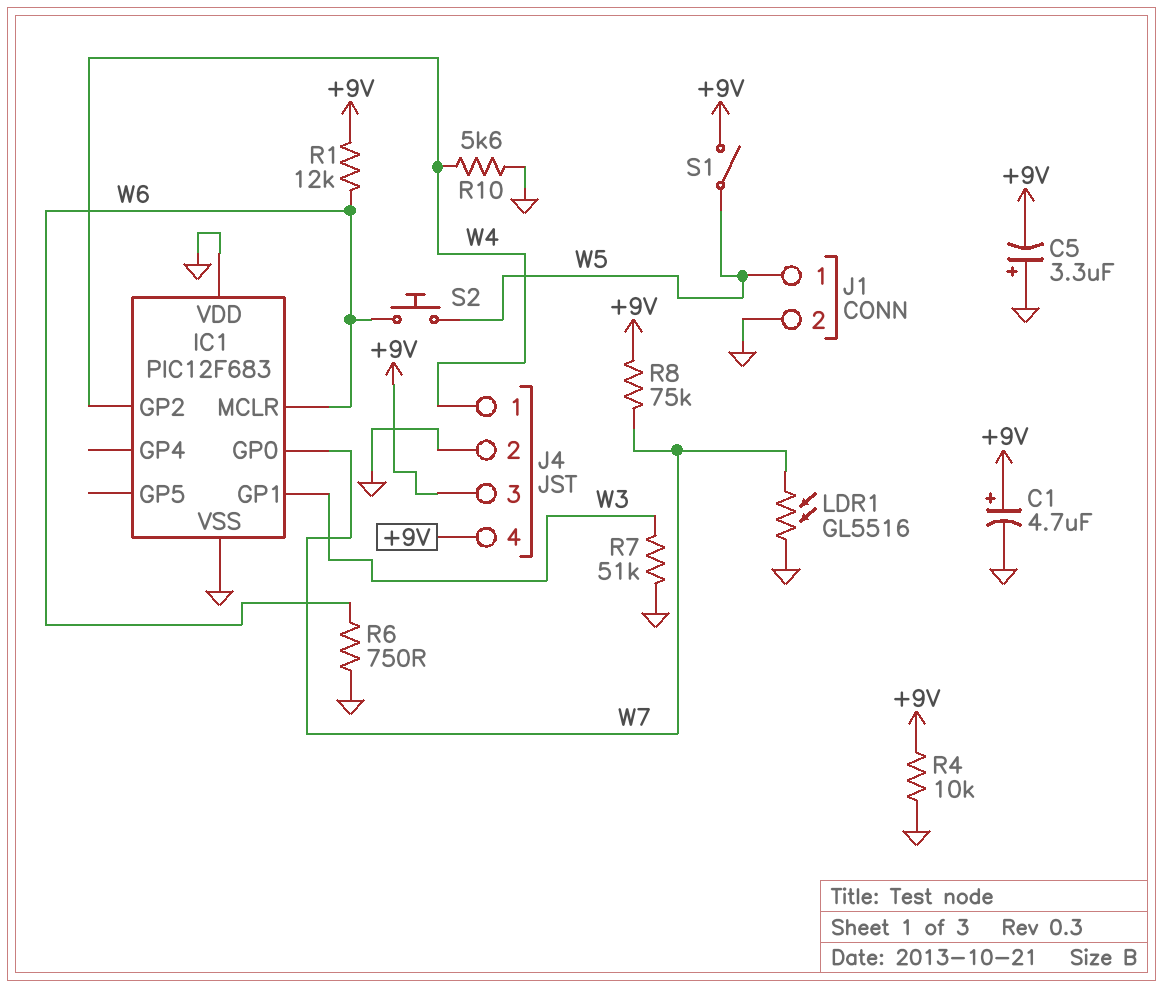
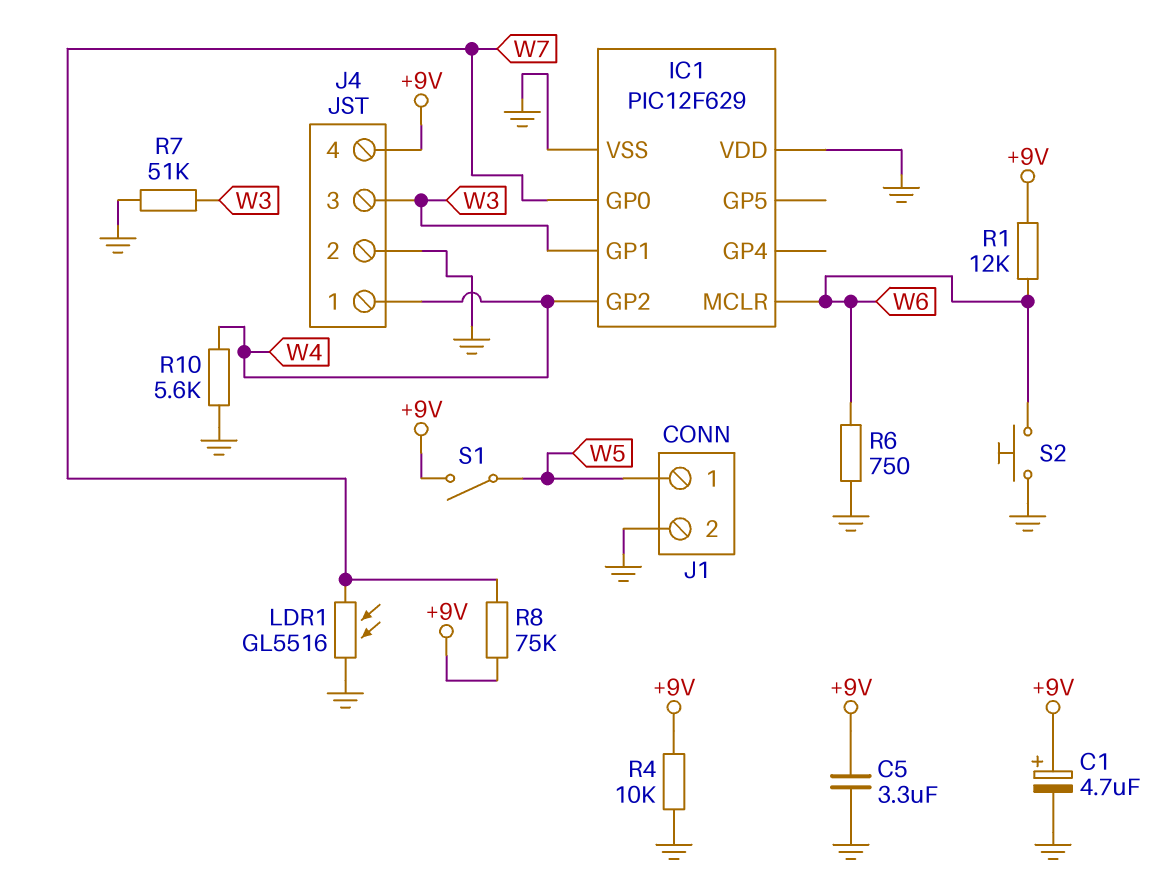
C5: 3.3uF (plus GND, minus +9V) -> 3.3uF (+9V, GND)
IC1: PIC12F683 -> PIC12F629
J4 pin 3: +9V -> W3
S2: button (W5, W6) -> button (GND, W6)

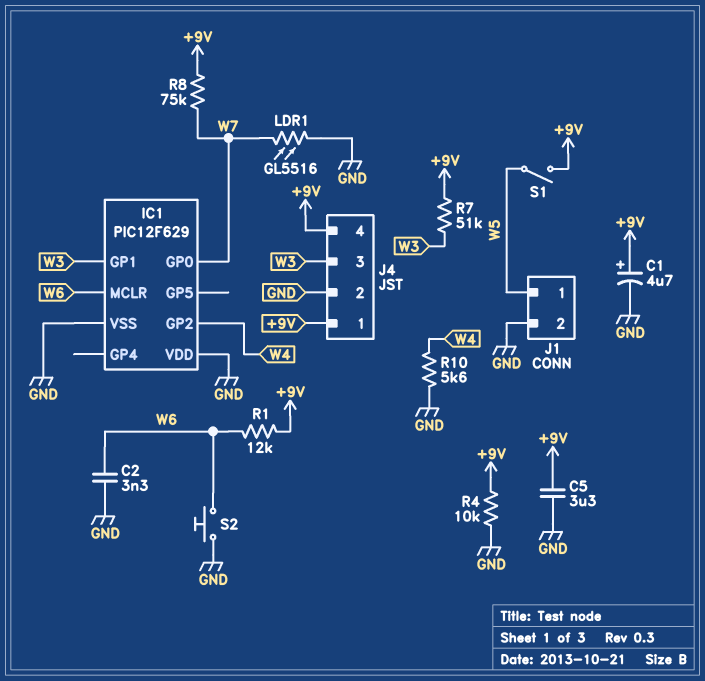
C2: none -> 3.3nF (GND, W6)
J4 pin 1: W4 -> +9V
R6: 750 (GND, W6) -> none
R7: 51k (GND, W3) -> 51k (+9V, W3)

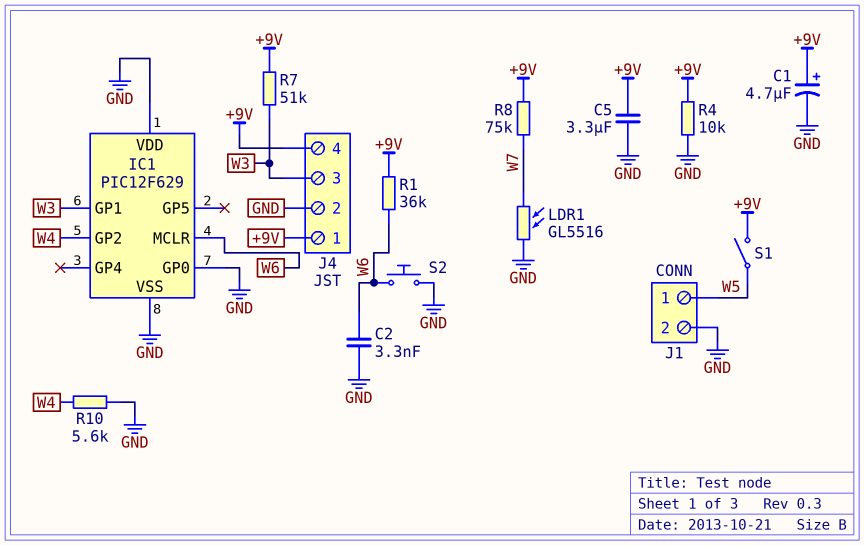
IC1 pin GP0: W7 -> GND
R1: 12k (+9V, W6) -> 36k (+9V, W6)

